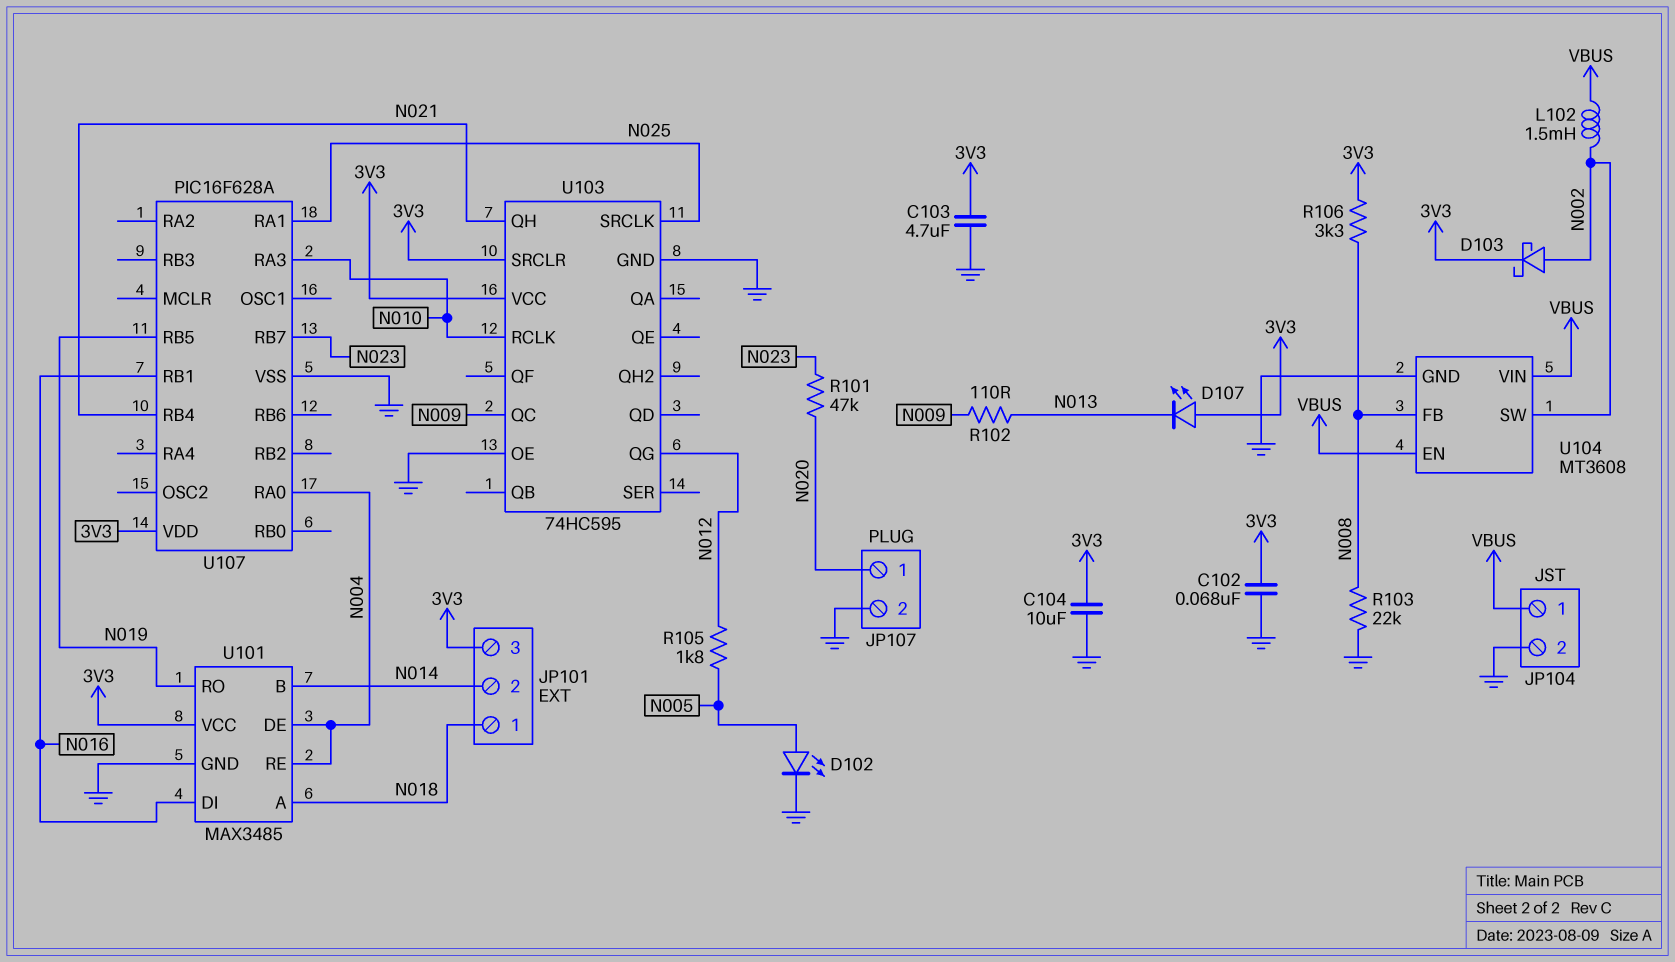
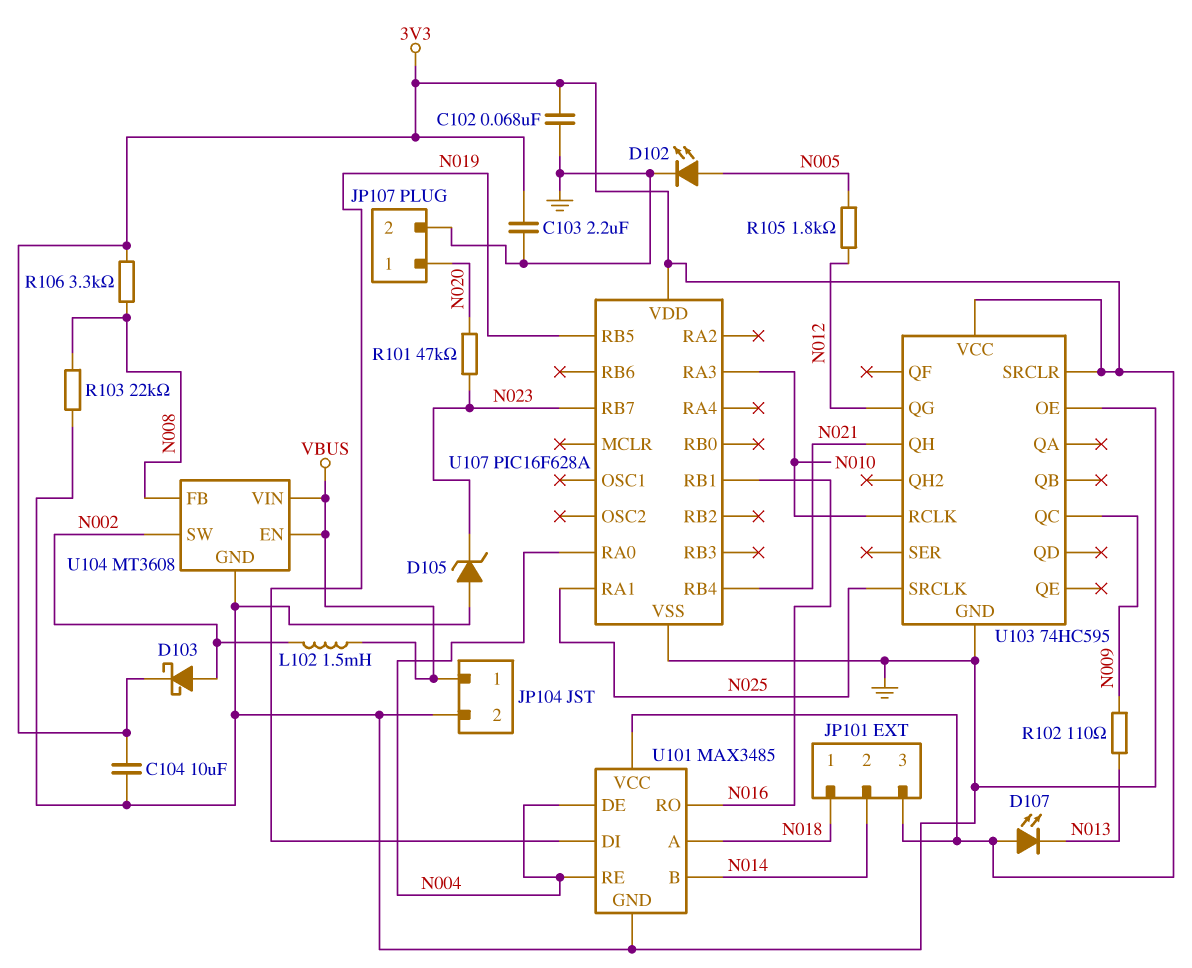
C103: 4.7uF (3V3, GND) -> 2.2uF (3V3, GND)
D105: none -> zener (A GND, K N023)
U101 pin DI: N016 -> N019
U101 pin RO: N019 -> N016

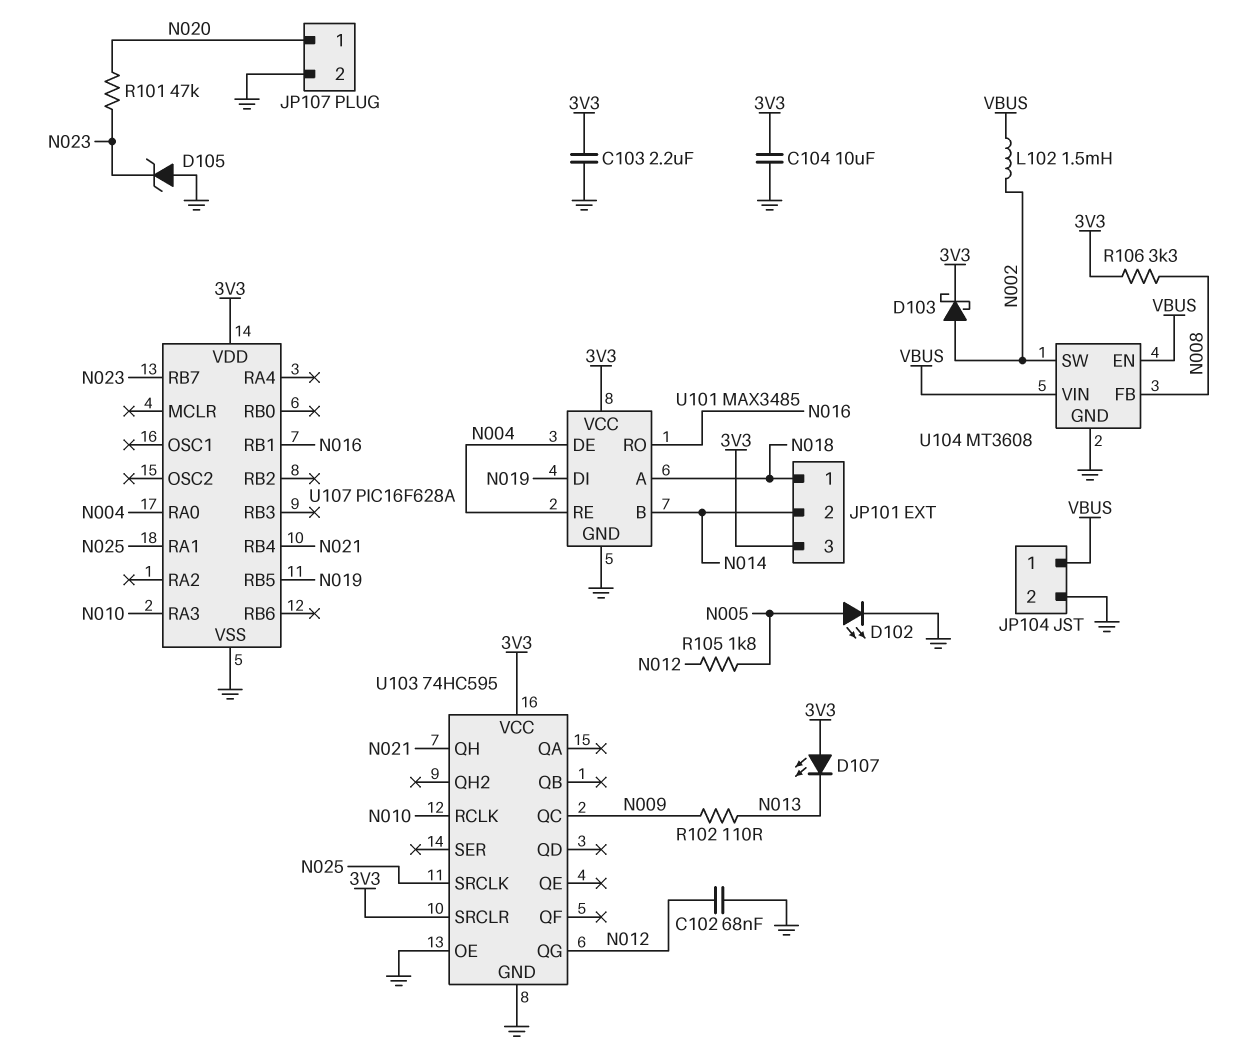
C102: 68nF (3V3, GND) -> 68nF (GND, N012)
R103: 22k (GND, N008) -> none

